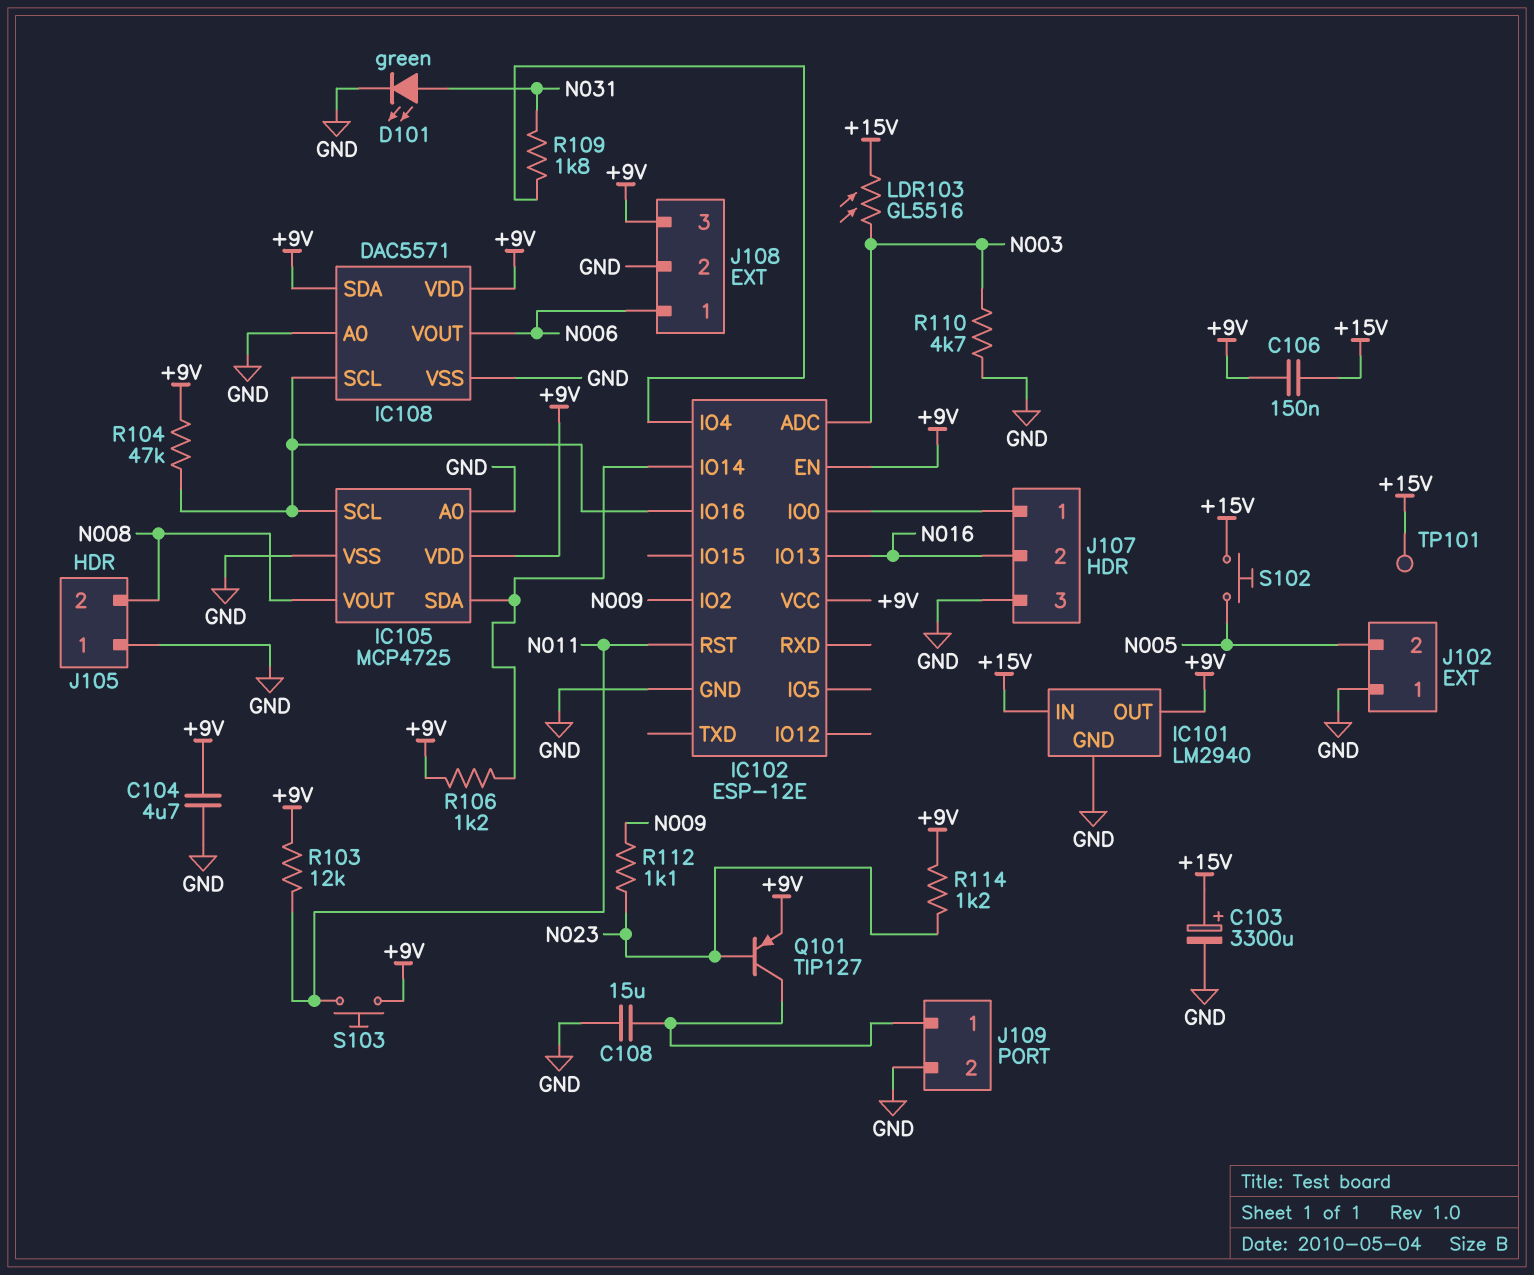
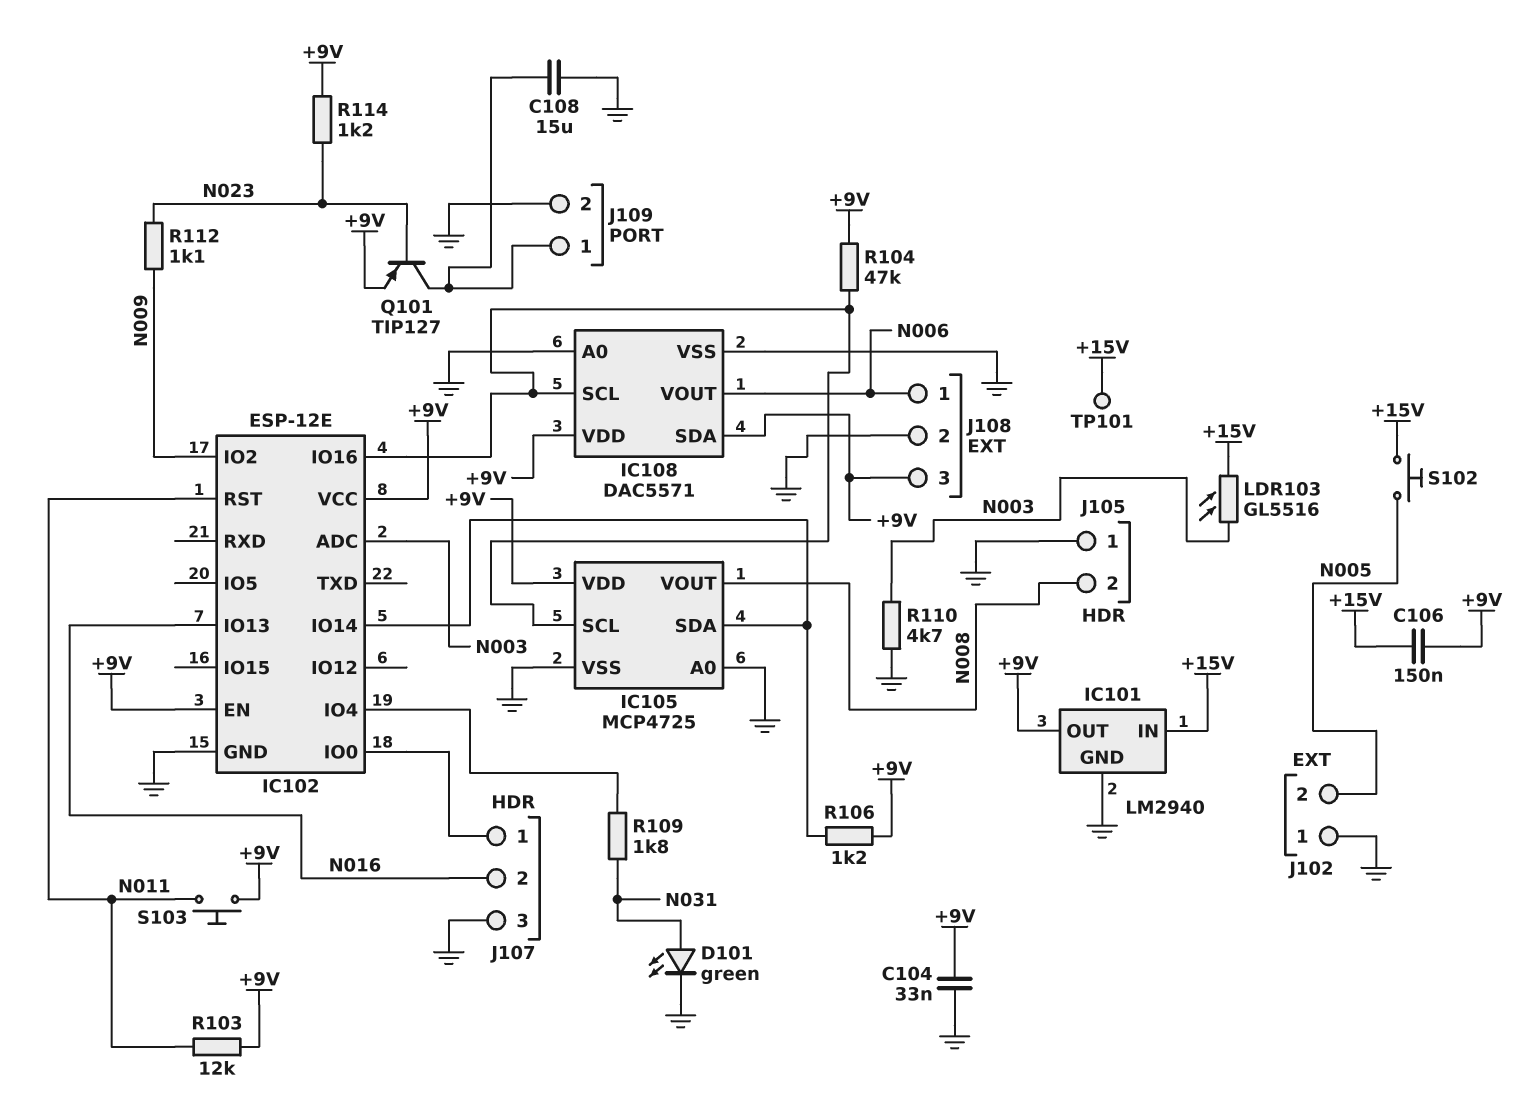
C103: 3300uF (plus +15V, minus GND) -> none
C104: 4.7uF (+9V, GND) -> 33nF (+9V, GND)

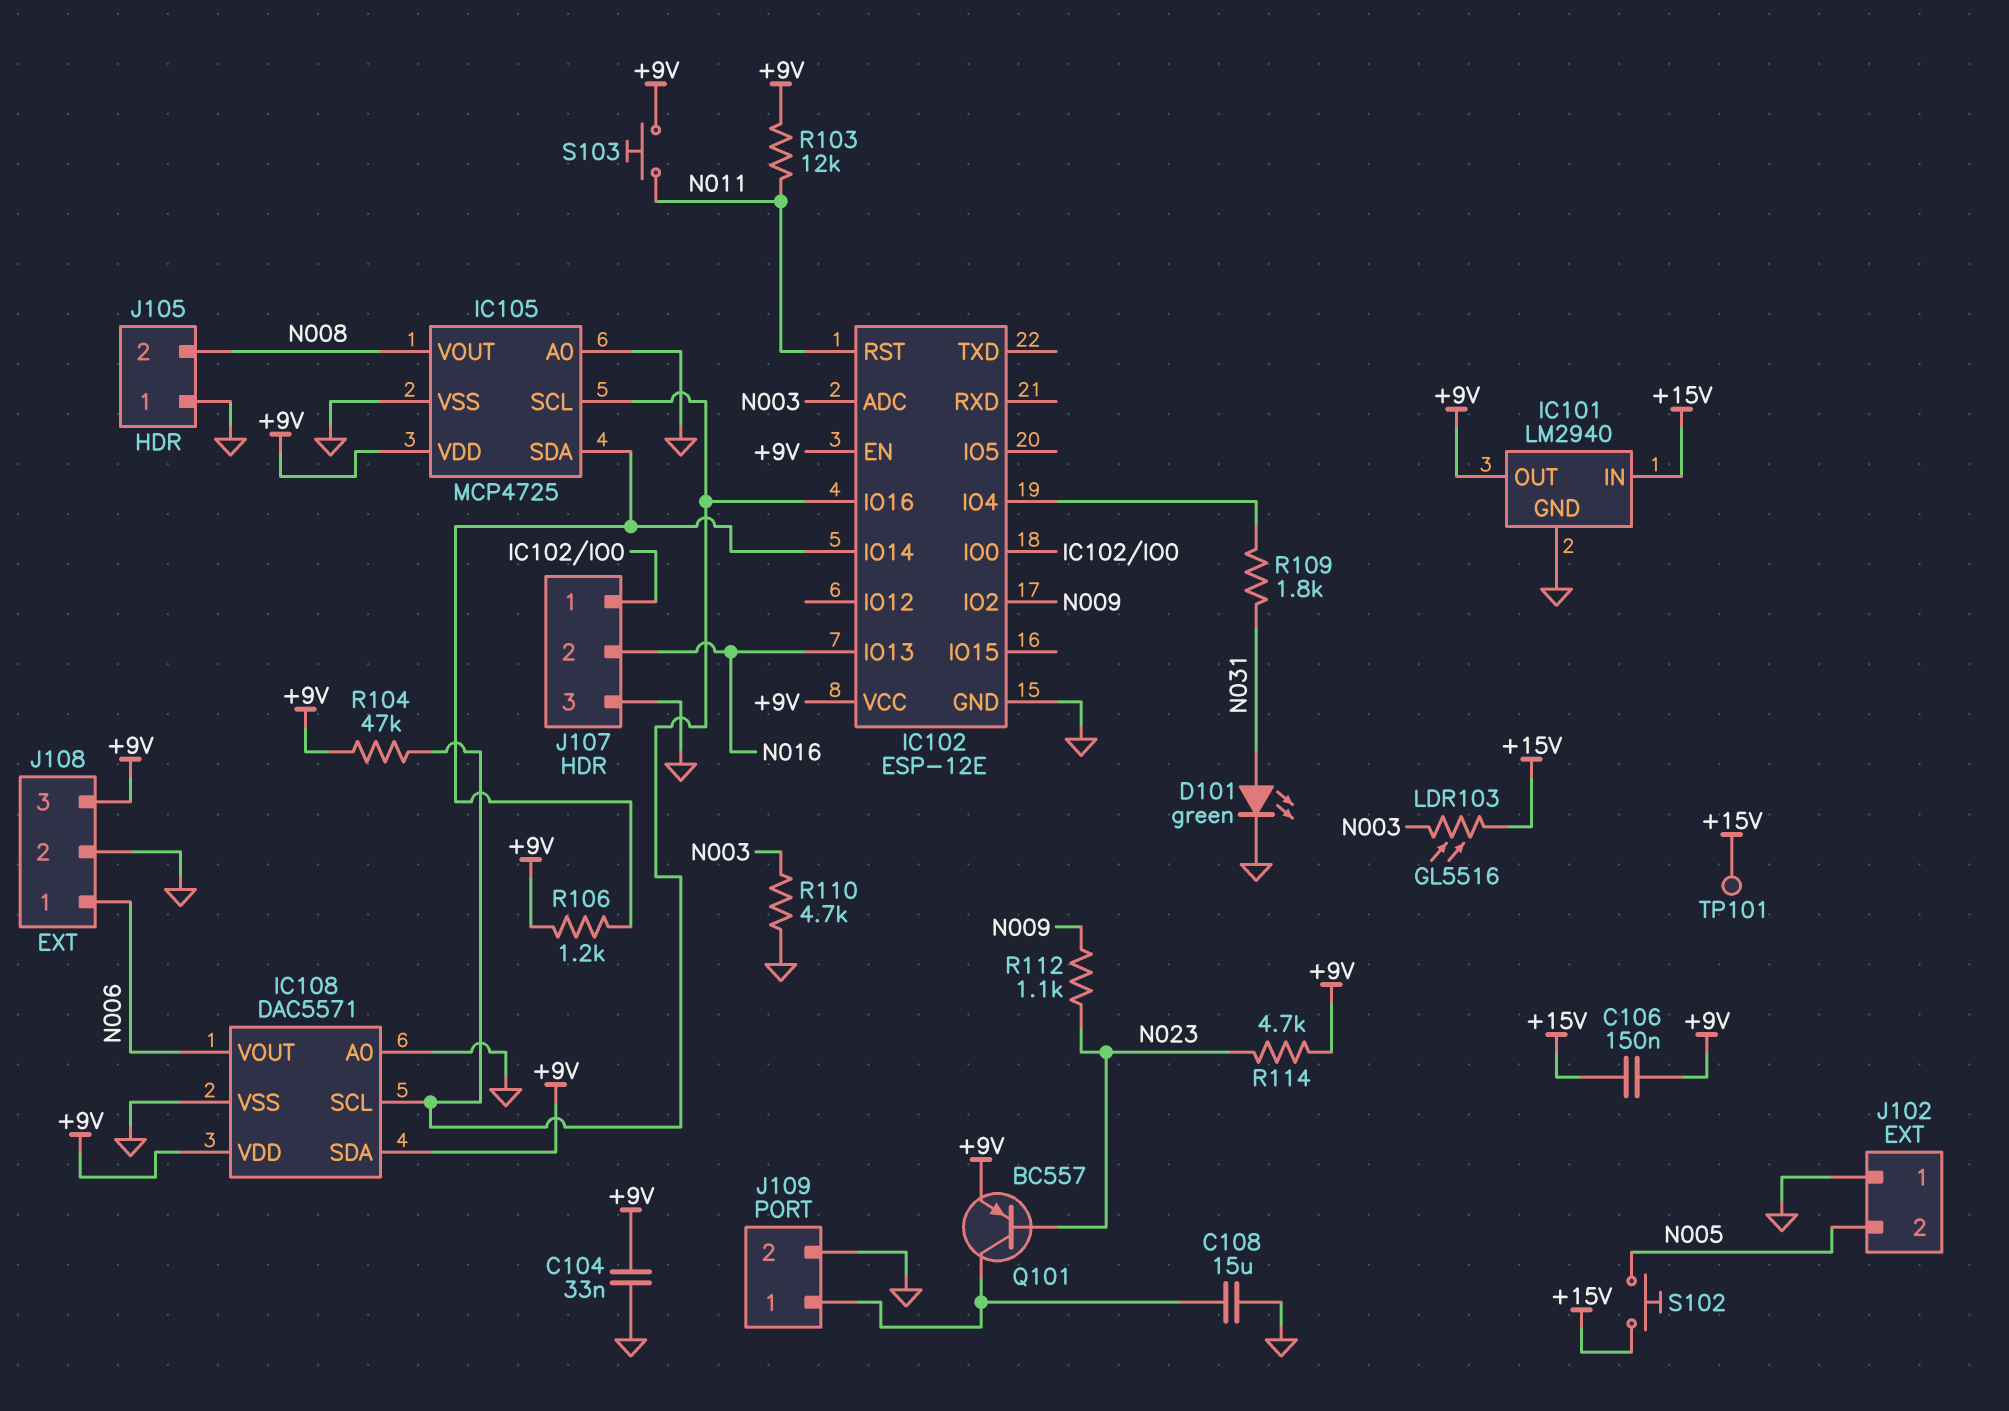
Q101: PNP TIP127 (B N023, C J109/1, E +9V) -> PNP BC557 (B N023, C J109/1, E +9V)
R114: 1.2k (+9V, N023) -> 4.7k (+9V, N023)

